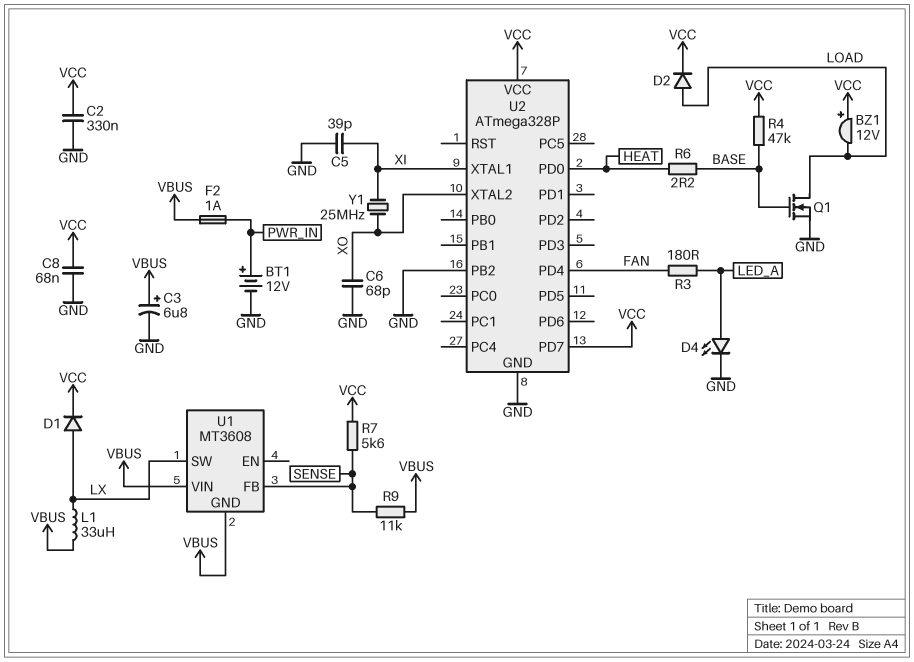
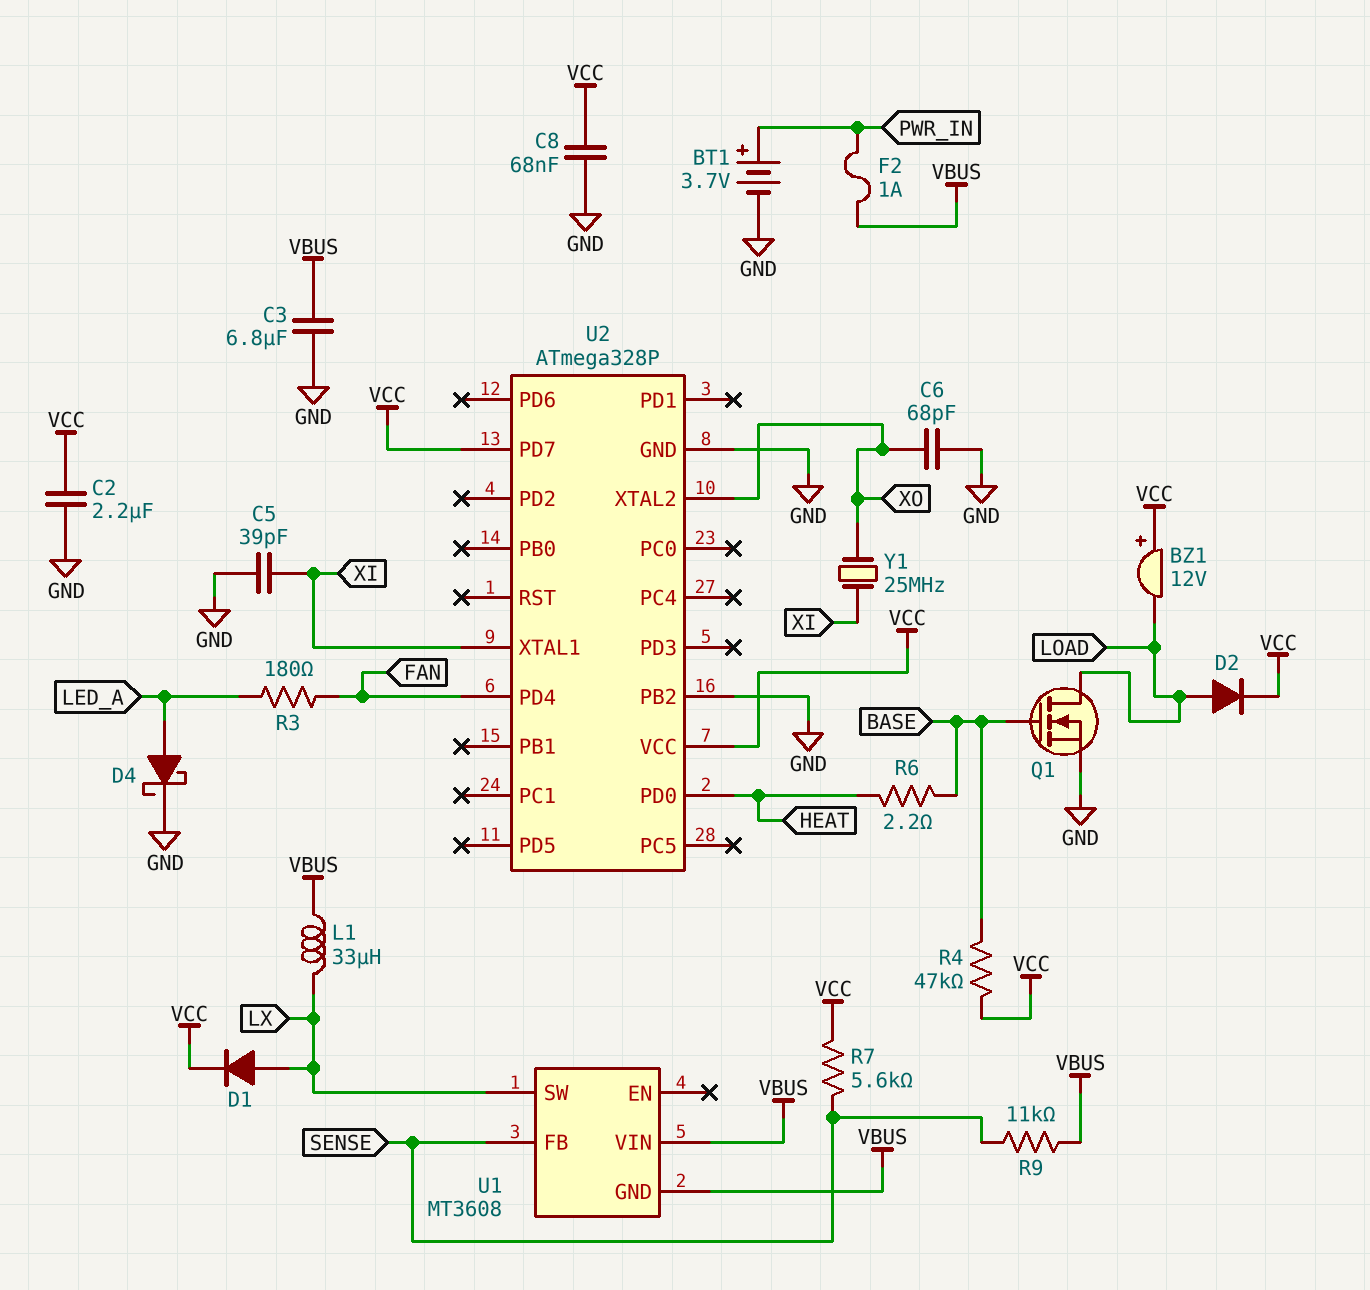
BT1: 12V (plus PWR_IN, minus GND) -> 3.7V (plus PWR_IN, minus GND)
C2: 330nF (GND, VCC) -> 2.2uF (GND, VCC)
C3: 6.8uF (plus VBUS, minus GND) -> 6.8uF (GND, VBUS)
D4: LED (A LED_A, K GND) -> schottky (A LED_A, K GND)

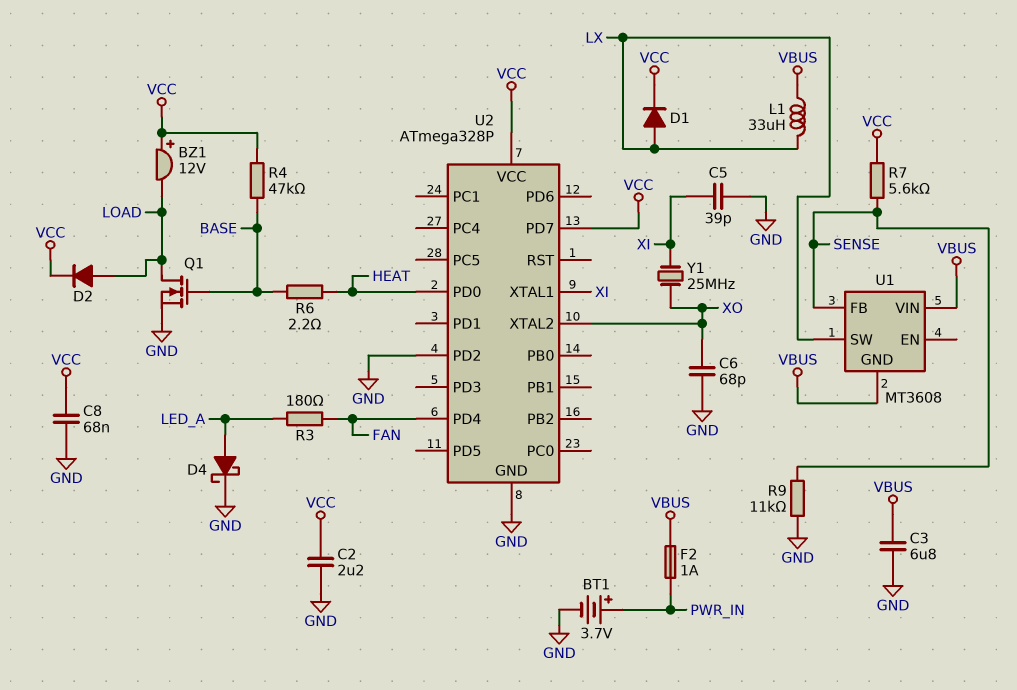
R9: 11k (SENSE, VBUS) -> 11k (GND, SENSE)
U2 pin PB2: GND -> none
U2 pin PD2: none -> GND

